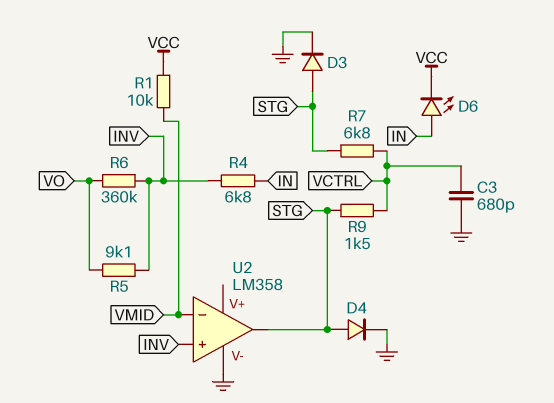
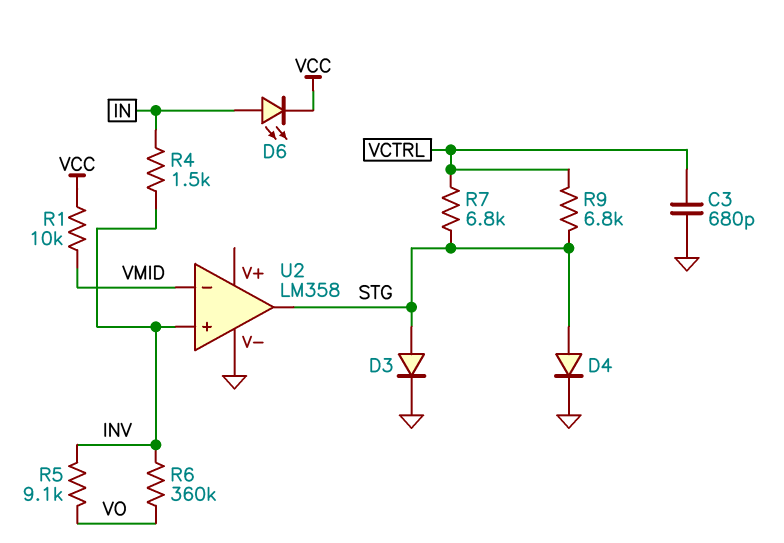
R4: 6.8k (IN, INV) -> 1.5k (IN, INV)
R9: 1.5k (STG, VCTRL) -> 6.8k (STG, VCTRL)

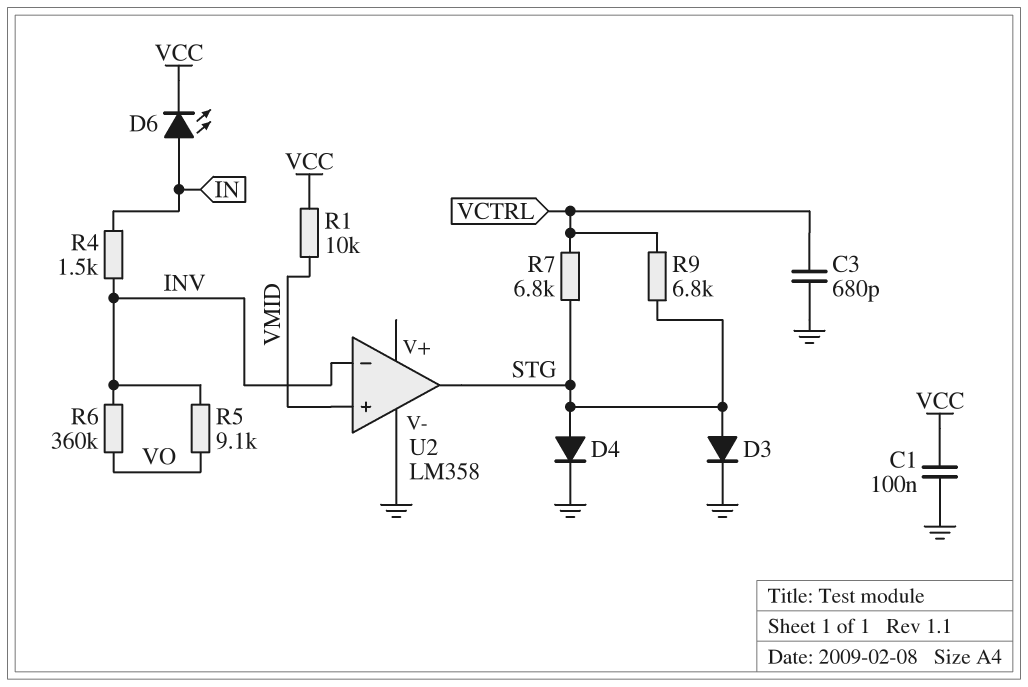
C1: none -> 100nF (GND, VCC)
U2 pin in+: INV -> VMID
U2 pin in-: VMID -> INV

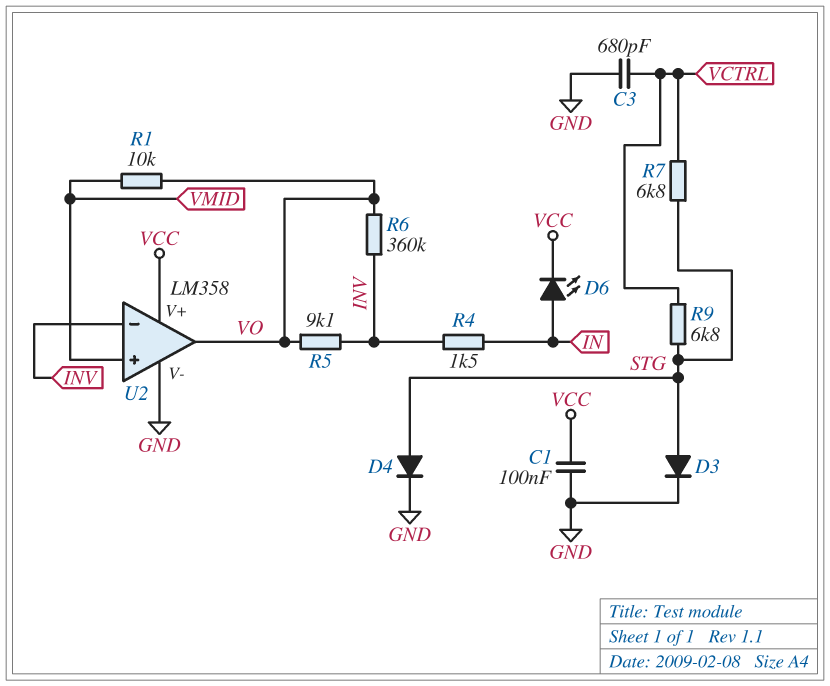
R1: 10k (VCC, VMID) -> 10k (VMID, VO)
U2 pin V+: none -> VCC
U2 pin out: STG -> VO

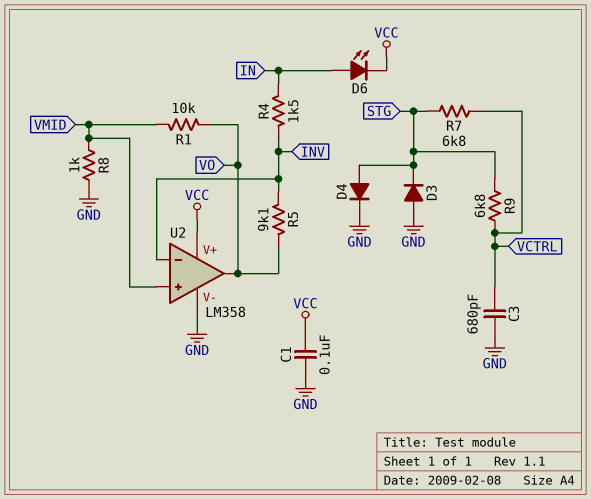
D3: diode (A STG, K GND) -> diode (A GND, K STG)
R6: 360k (INV, VO) -> none
R8: none -> 1k (GND, VMID)

